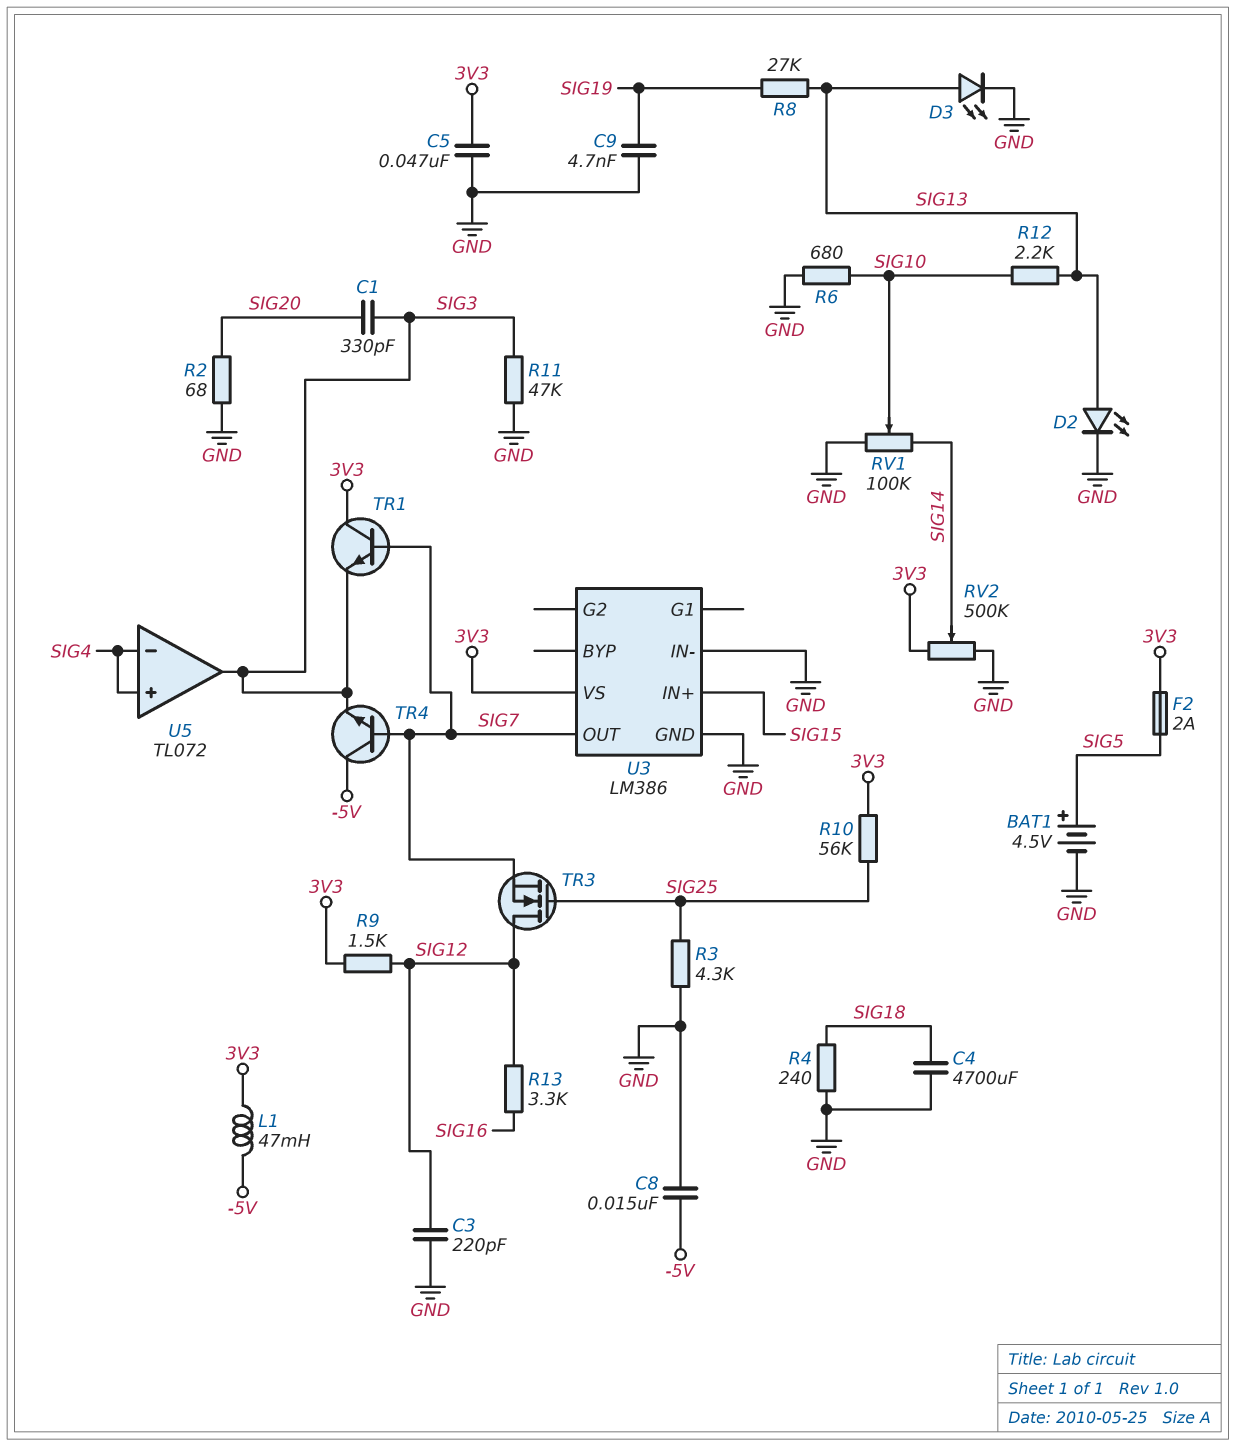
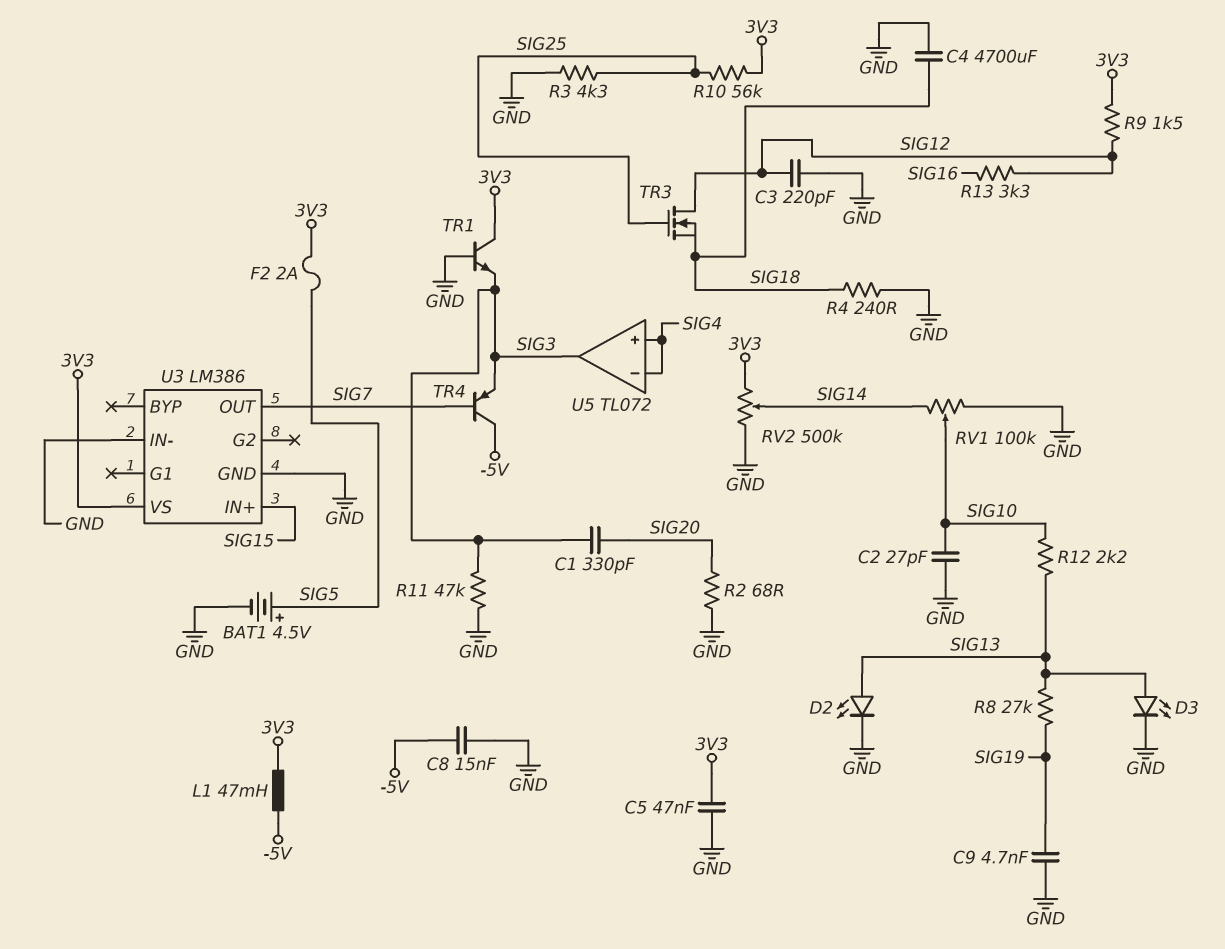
C2: none -> 27pF (GND, SIG10)
R6: 680 (GND, SIG10) -> none
TR1: NPN (B SIG7, C 3V3, E SIG3) -> NPN (B GND, C 3V3, E SIG3)
TR3: NMOS (G SIG25, D SIG12, S SIG7) -> NMOS (G SIG25, D SIG12, S SIG18)
TR4: NPN (B SIG7, C -5V, E SIG3) -> PNP (B SIG7, C -5V, E SIG3)

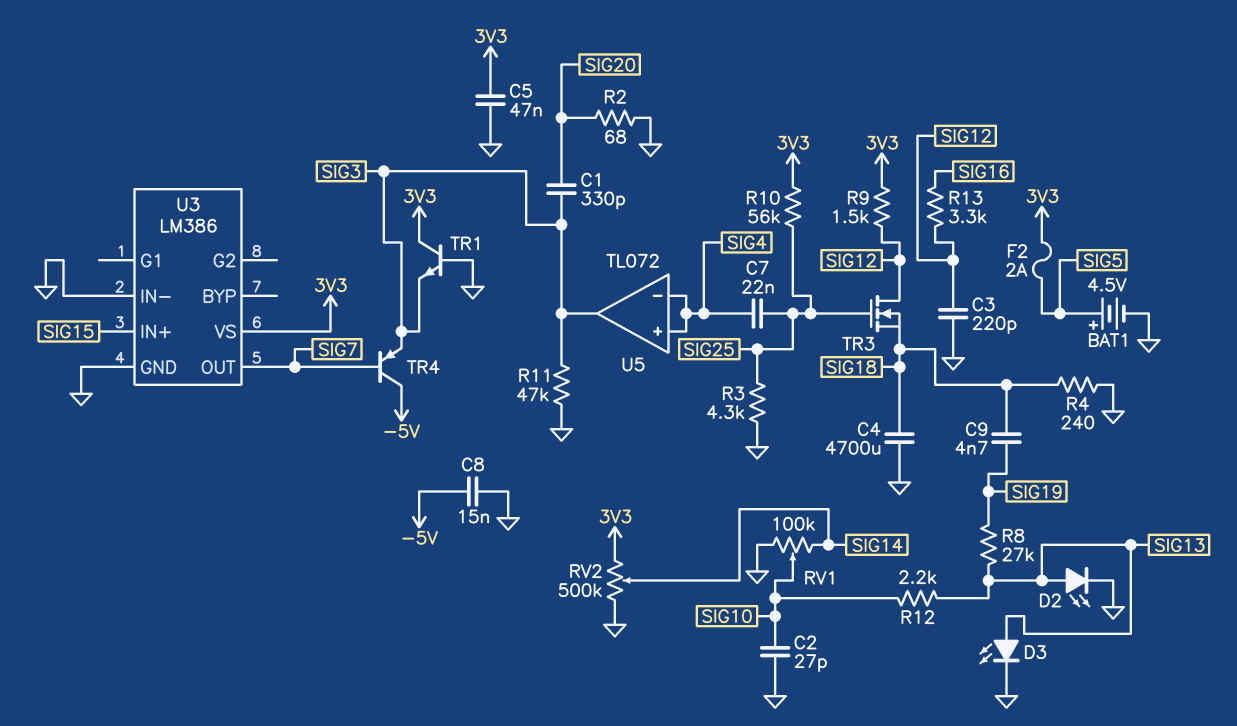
C7: none -> 22nF (SIG4, SIG25)
C9: 4.7nF (GND, SIG19) -> 4.7nF (SIG18, SIG19)
L1: 47mH (-5V, 3V3) -> none

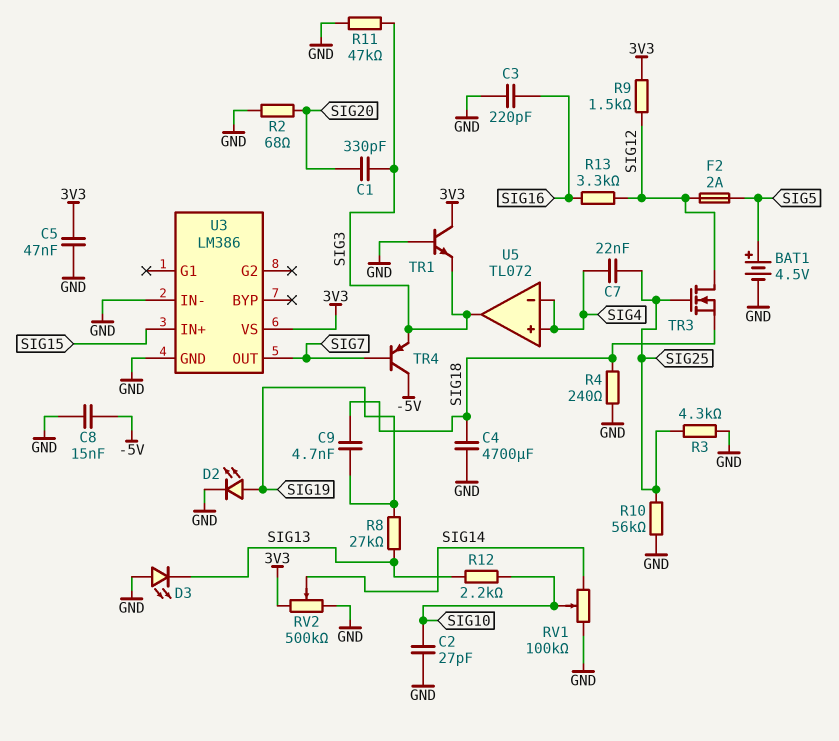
C3: 220pF (GND, SIG12) -> 220pF (GND, SIG16)
D2: LED (A SIG13, K GND) -> LED (A SIG19, K GND)
D3: LED (A SIG13, K GND) -> LED (A GND, K SIG13)
F2: 2A (3V3, SIG5) -> 2A (SIG5, SIG12)
R10: 56k (3V3, SIG25) -> 56k (GND, SIG25)

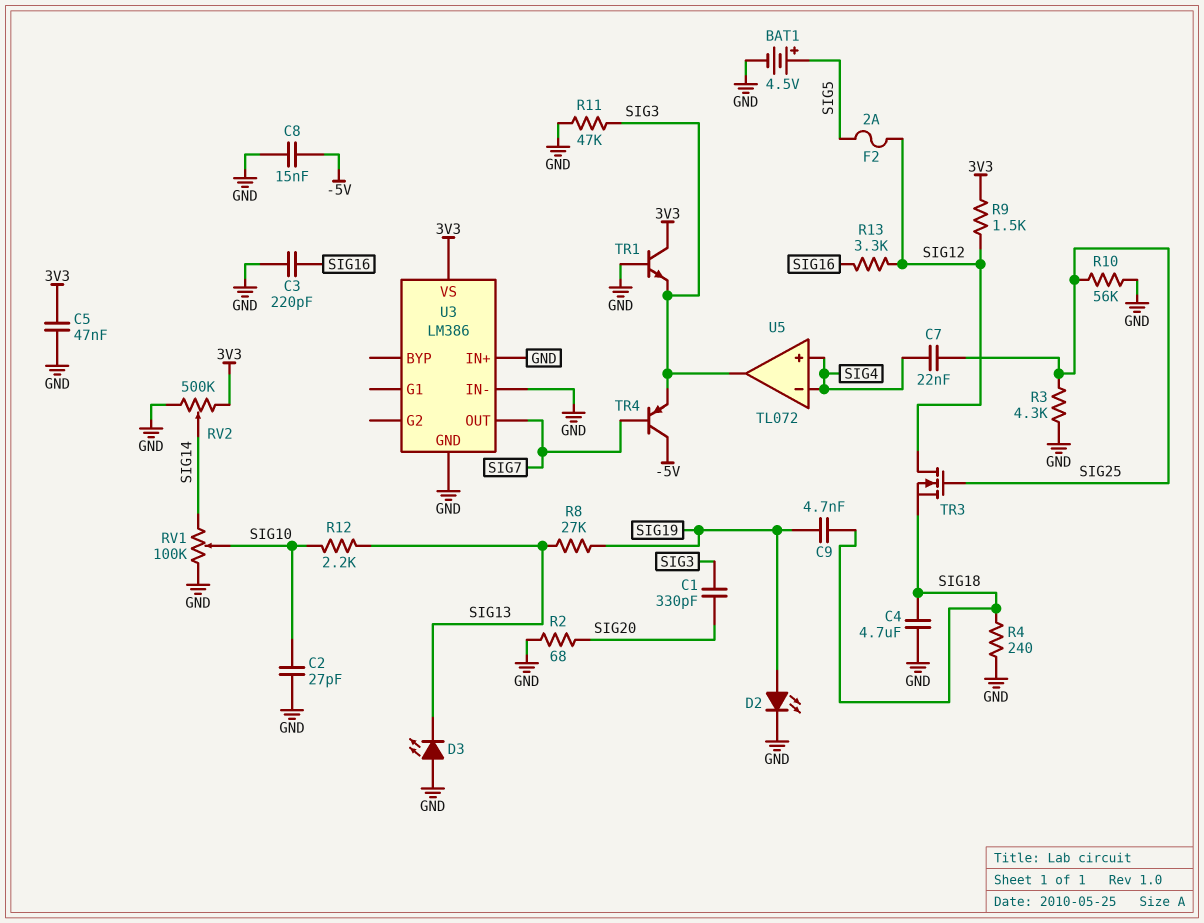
C4: 4700uF (GND, SIG18) -> 4.7uF (GND, SIG18)
U3 pin IN+: SIG15 -> GND

